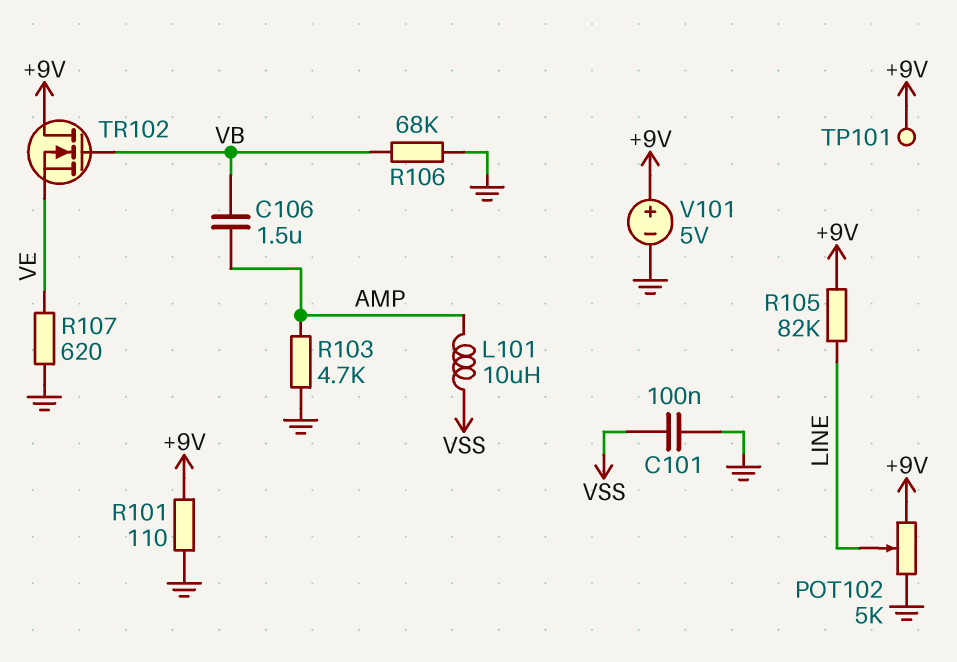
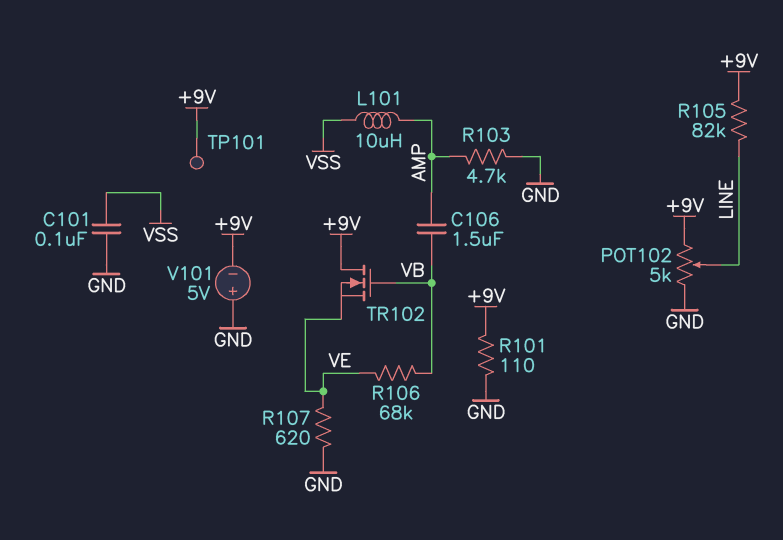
R106: 68k (GND, VB) -> 68k (VB, VE)
V101: 5V (plus +9V, minus GND) -> 5V (plus GND, minus +9V)

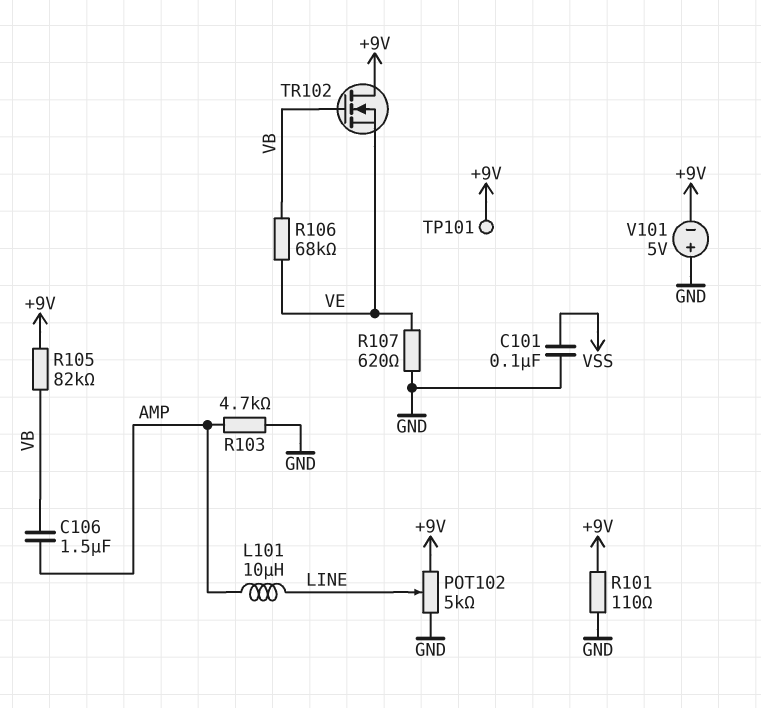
L101: 10uH (AMP, VSS) -> 10uH (AMP, LINE)
R105: 82k (+9V, LINE) -> 82k (+9V, VB)

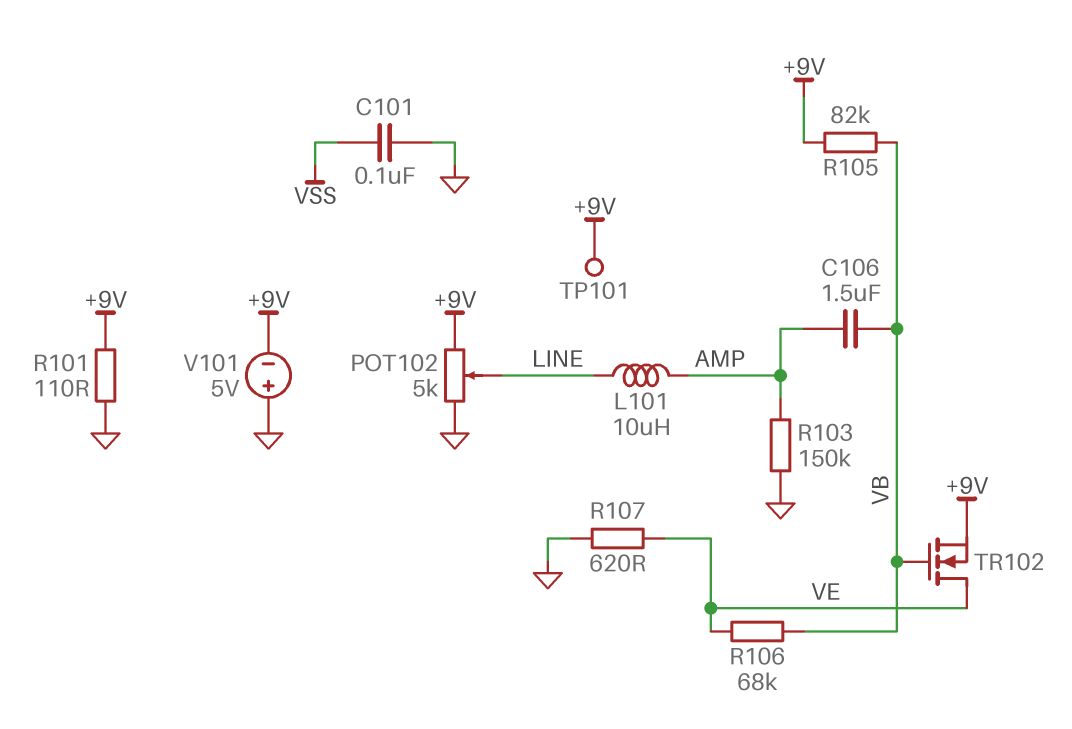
R103: 4.7k (AMP, GND) -> 150k (AMP, GND)
TR102: NMOS (G VB, D +9V, S VE) -> NMOS (G VB, D VE, S +9V)

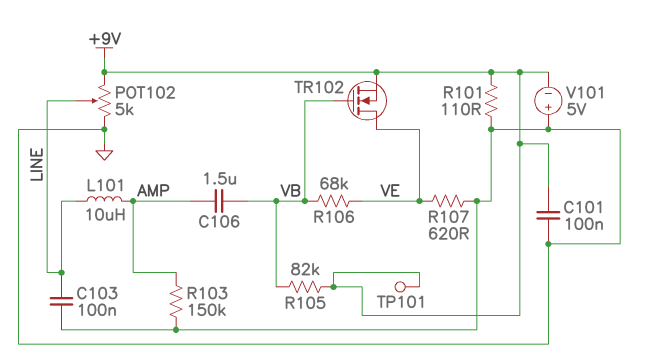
C101: 100nF (GND, VSS) -> 100nF (+9V, GND)
C103: none -> 100nF (GND, LINE)

